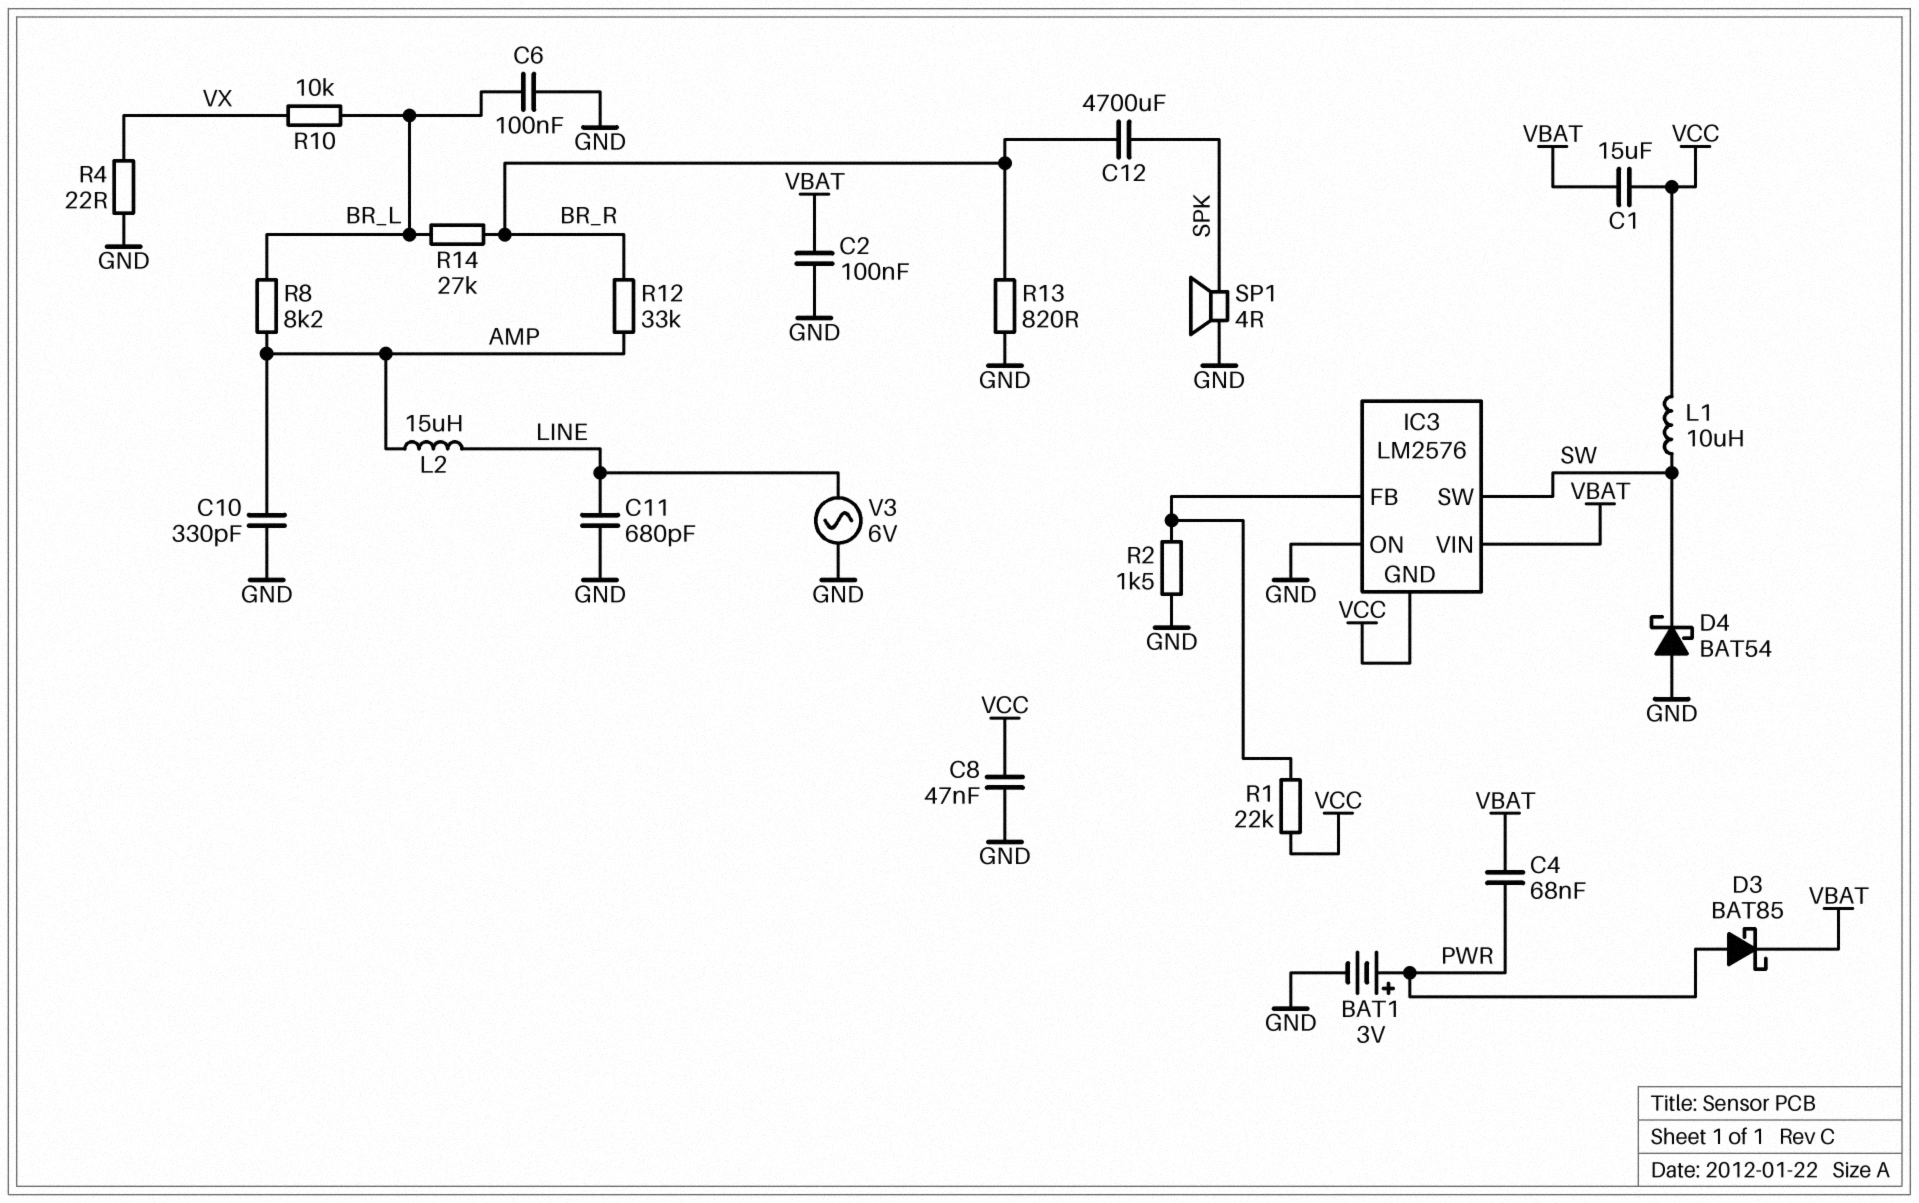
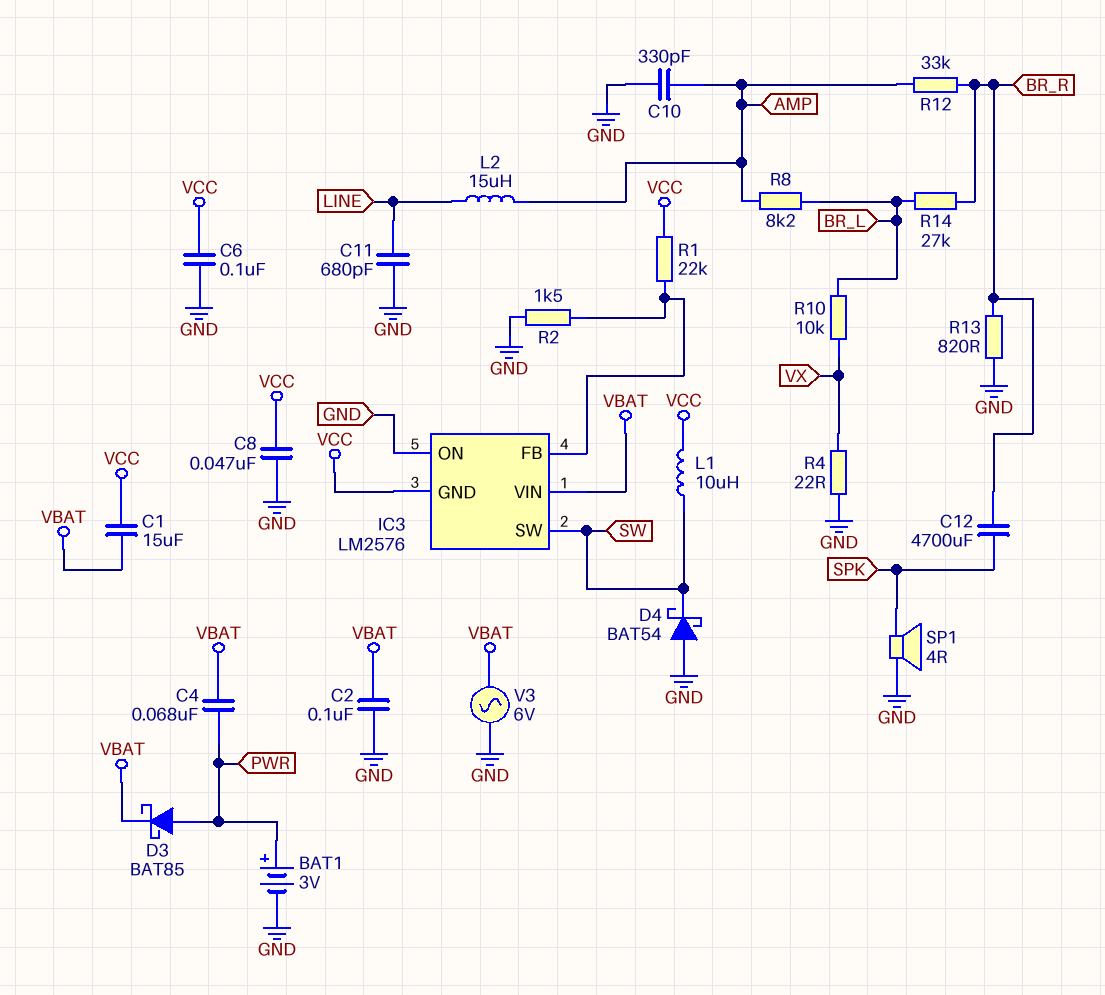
C6: 100nF (BR_L, GND) -> 100nF (GND, VCC)
V3: AC 6V (GND, LINE) -> AC 6V (GND, VBAT)

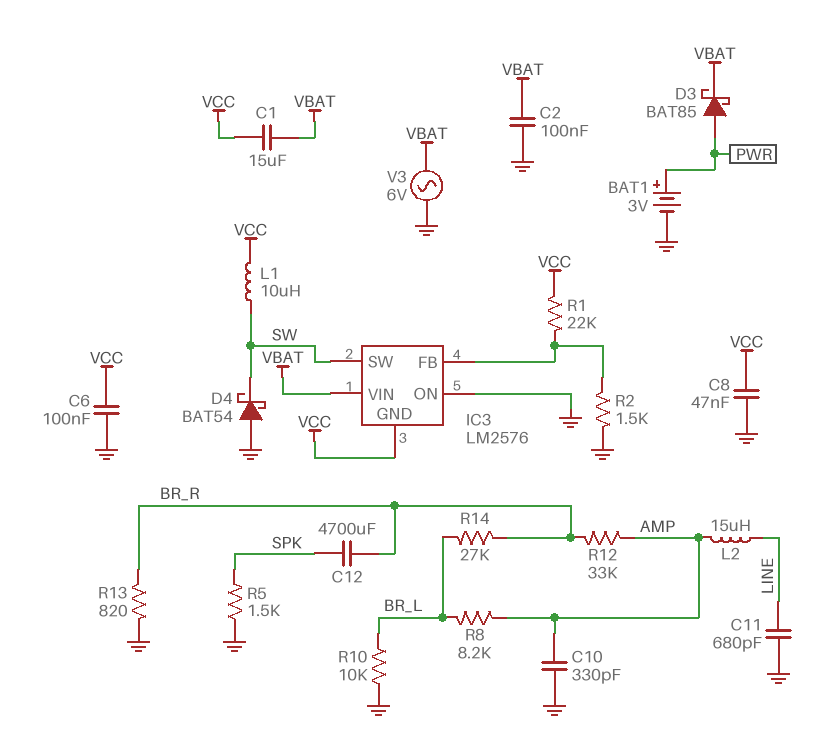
C4: 68nF (PWR, VBAT) -> none
R4: 22 (GND, VX) -> none
R5: none -> 1.5k (GND, SPK)
R10: 10k (BR_L, VX) -> 10k (BR_L, GND)
SP1: speaker 4R (GND, SPK) -> none

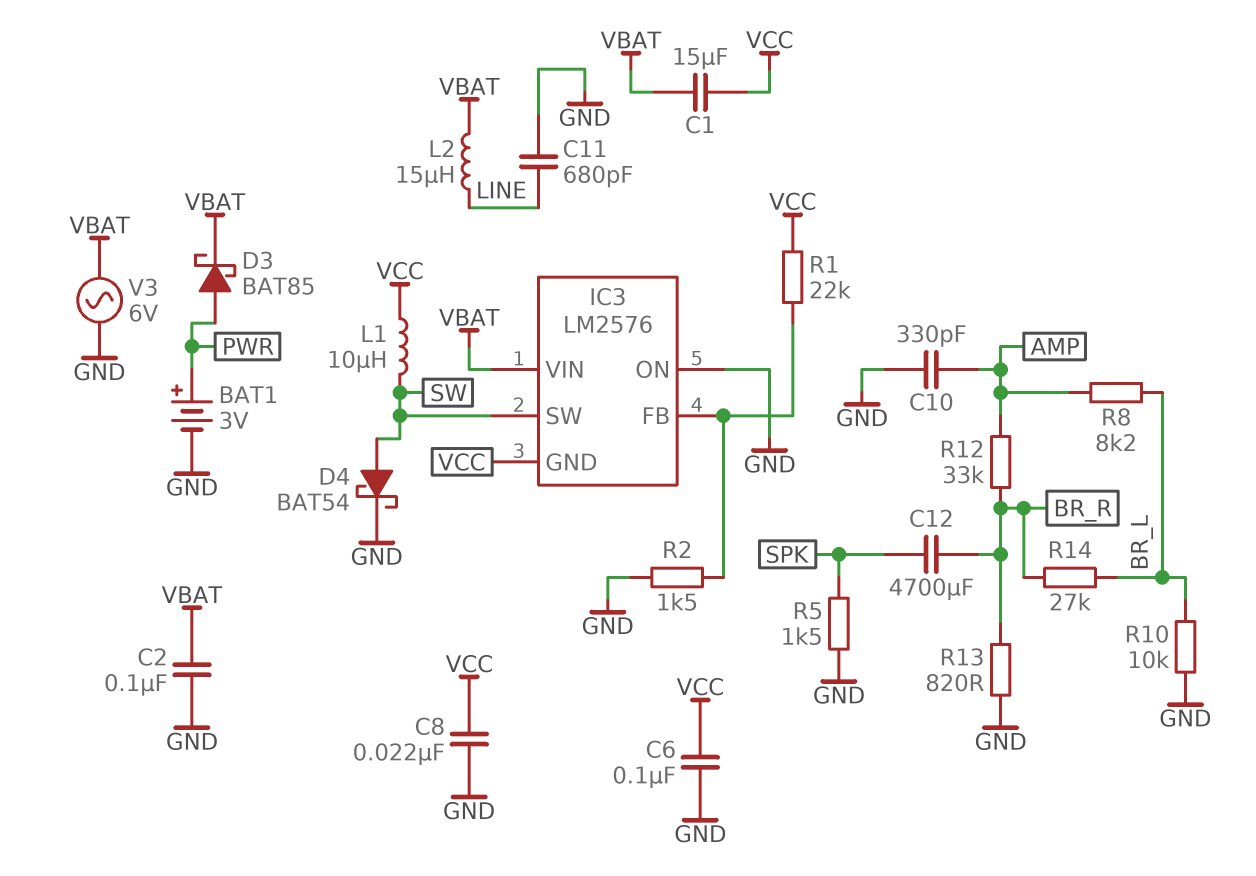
C8: 47nF (GND, VCC) -> 22nF (GND, VCC)
D4: schottky BAT54 (A GND, K SW) -> schottky BAT54 (A SW, K GND)
L2: 15uH (AMP, LINE) -> 15uH (LINE, VBAT)

